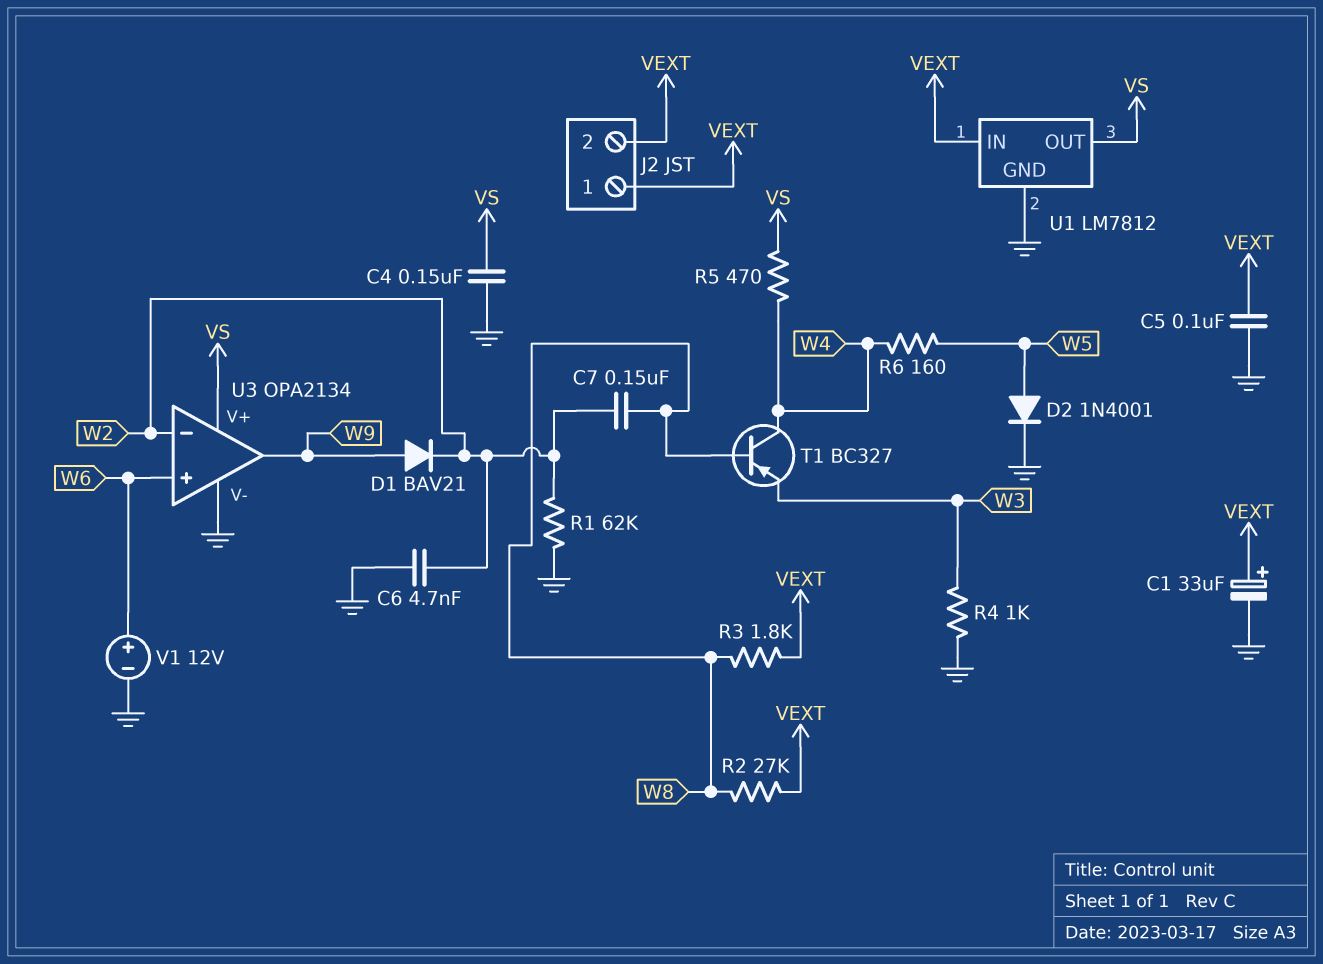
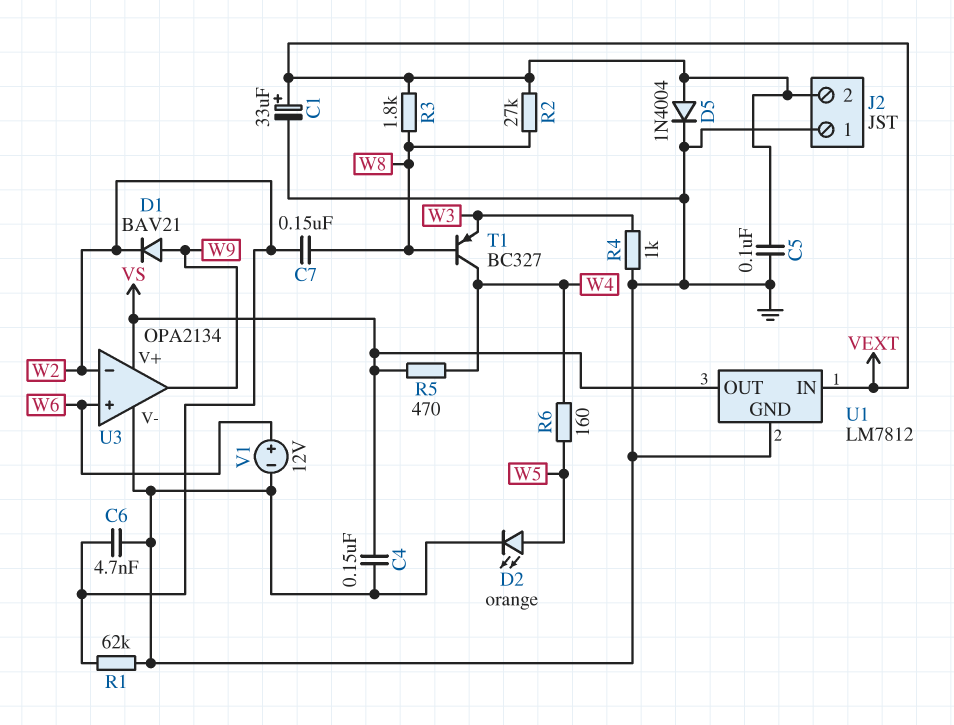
D2: diode 1N4001 (A W5, K GND) -> LED orange (A W5, K GND)
D5: none -> diode 1N4004 (A VEXT, K GND)
J2 pin 1: VEXT -> GND

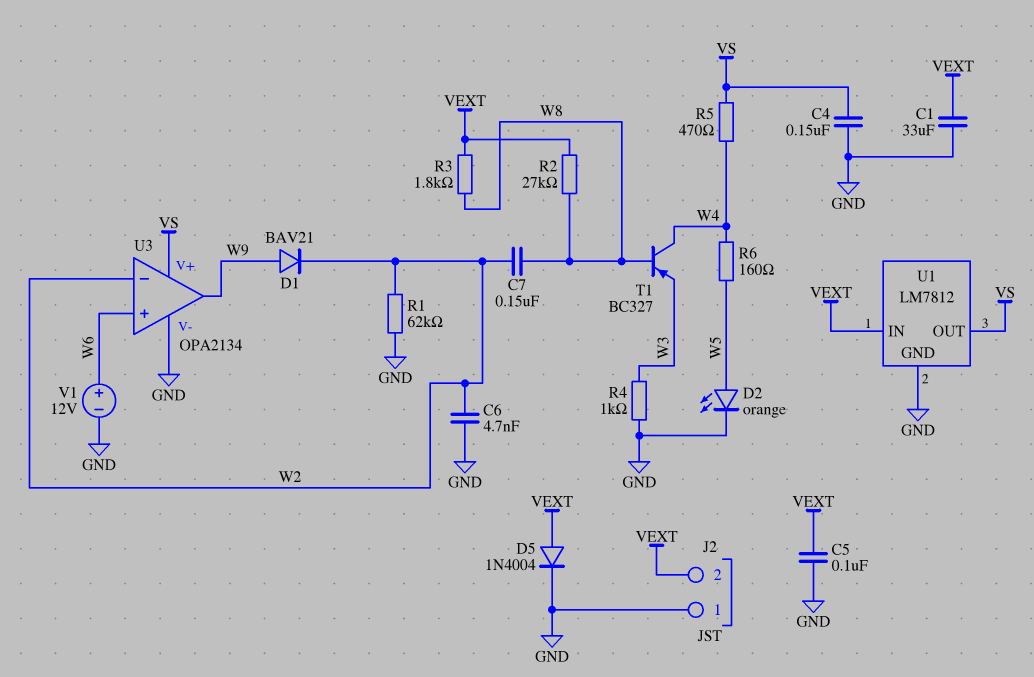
C1: 33uF (plus VEXT, minus GND) -> 33uF (GND, VEXT)

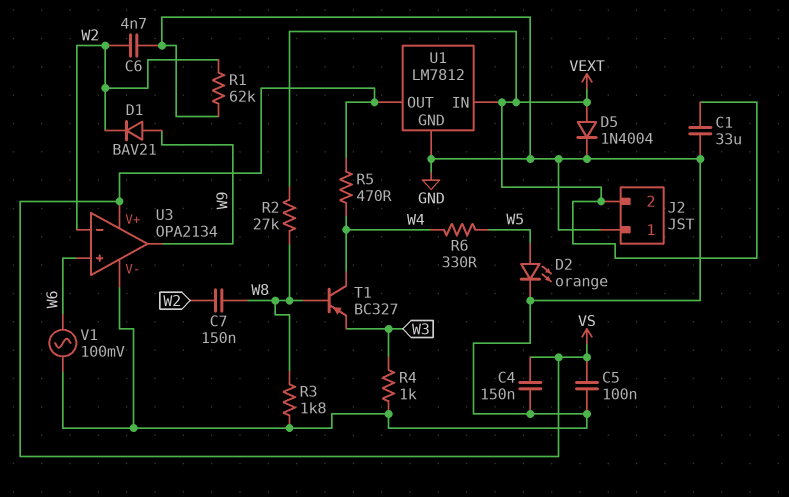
C5: 100nF (GND, VEXT) -> 100nF (GND, VS)
R3: 1.8k (VEXT, W8) -> 1.8k (GND, W8)
R6: 160 (W4, W5) -> 330 (W4, W5)
V1: 12V (plus W6, minus GND) -> AC 100mV (GND, W6)

